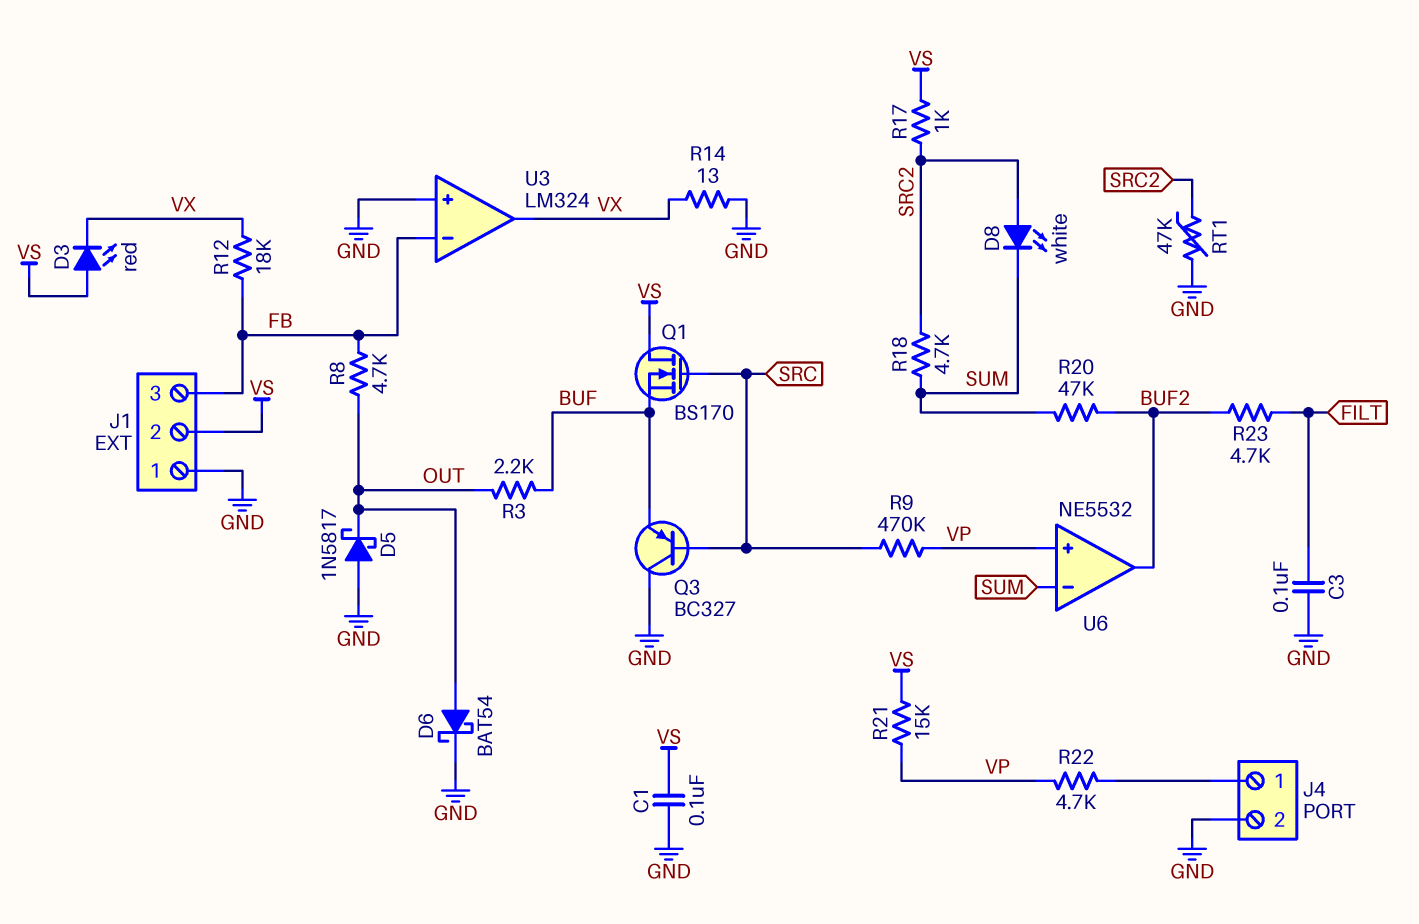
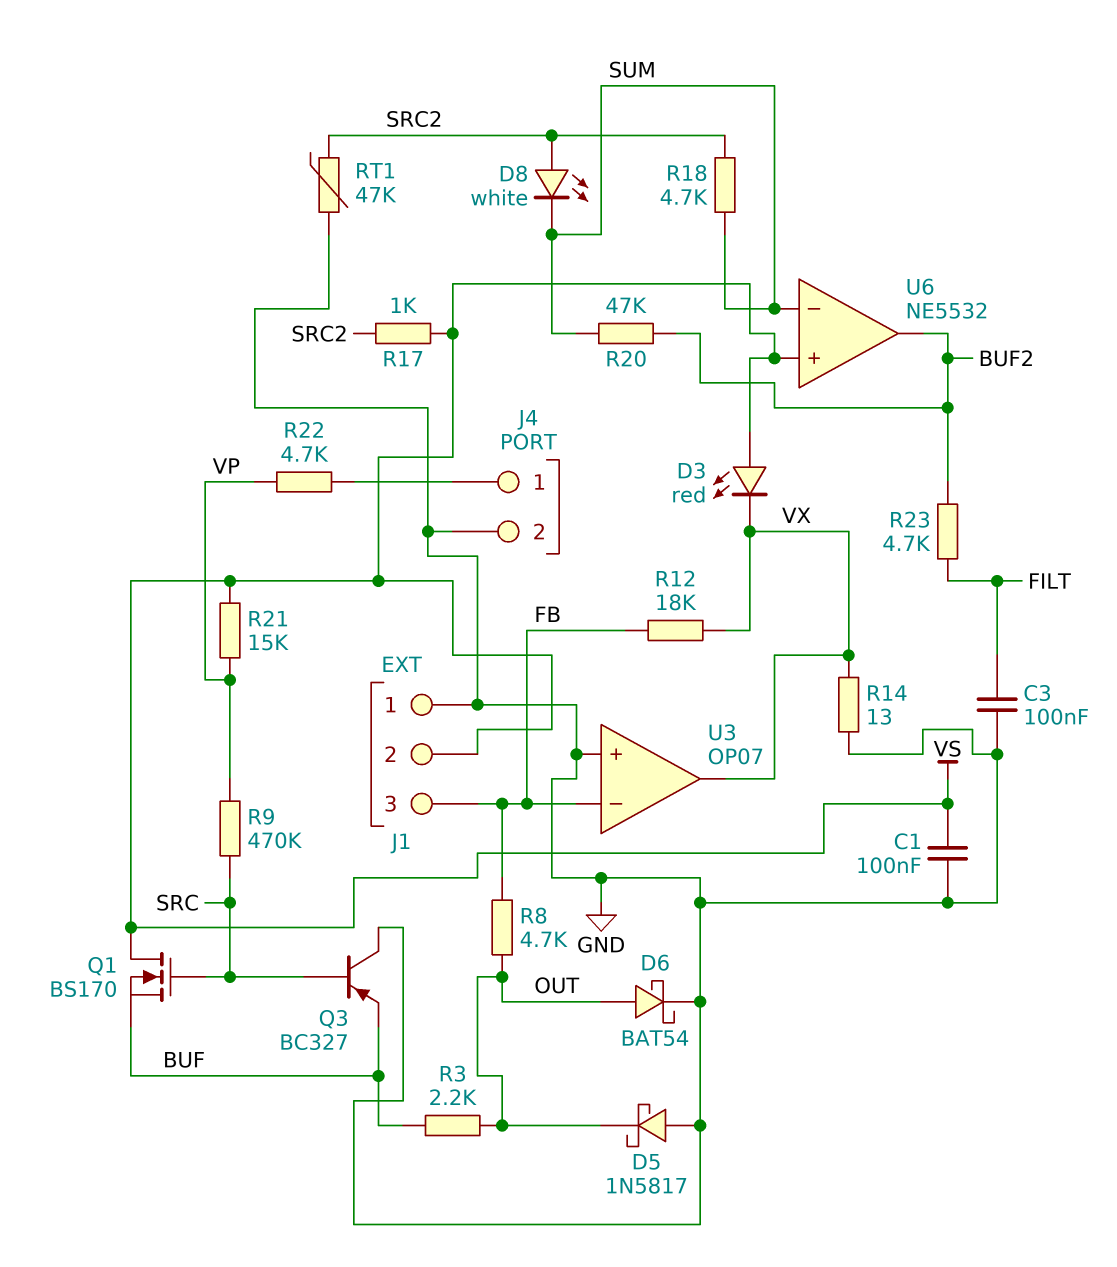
U3: LM324 -> OP07
U6 pin in+: VP -> VS

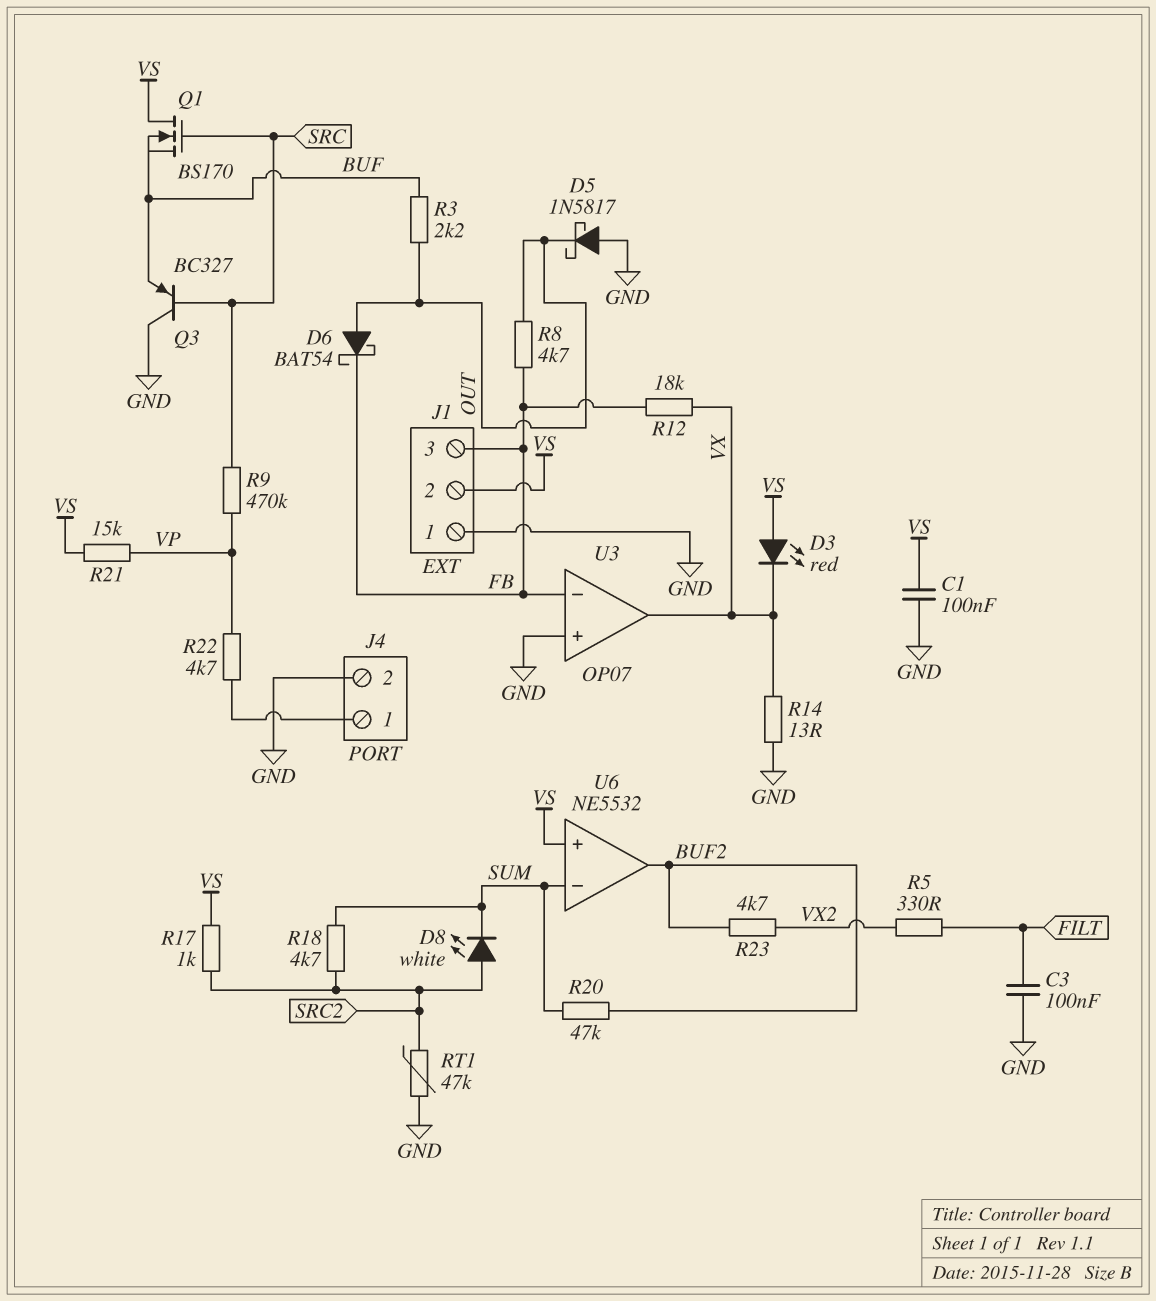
D6: schottky BAT54 (A OUT, K GND) -> schottky BAT54 (A OUT, K FB)
R5: none -> 330 (FILT, VX2)
R23: 4.7k (BUF2, FILT) -> 4.7k (BUF2, VX2)

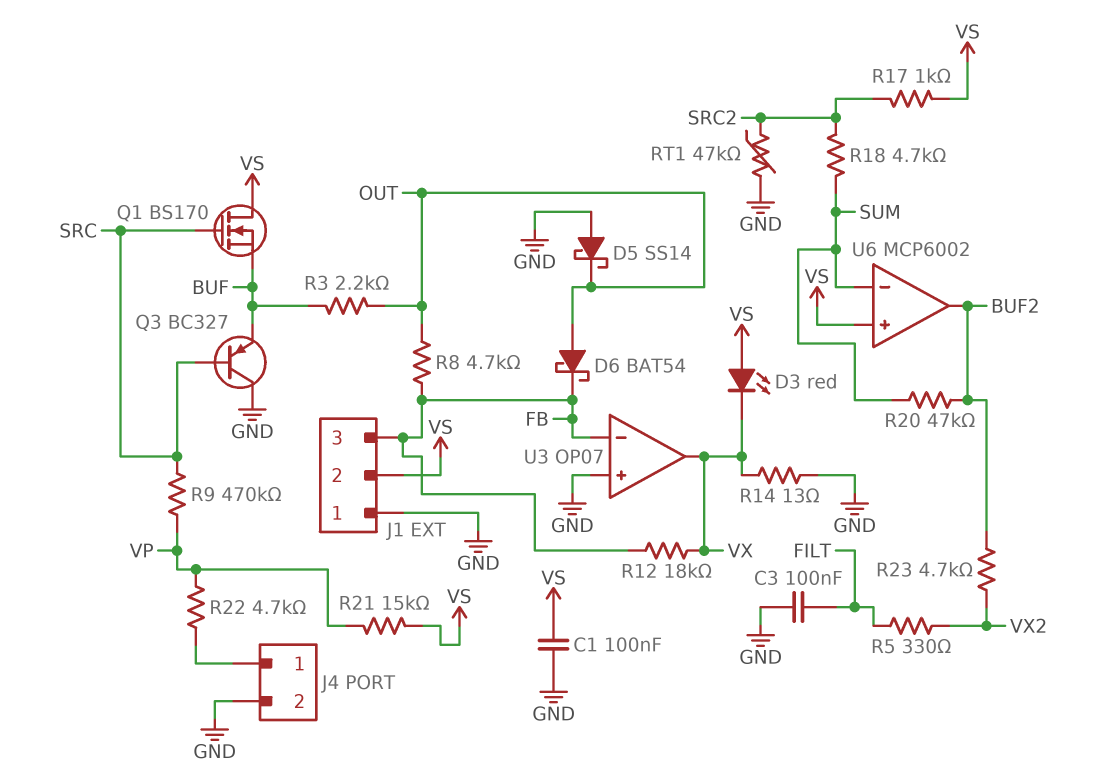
D5: schottky 1N5817 (A GND, K OUT) -> schottky SS14 (A GND, K OUT)
D8: LED white (A SRC2, K SUM) -> none
U6: NE5532 -> MCP6002

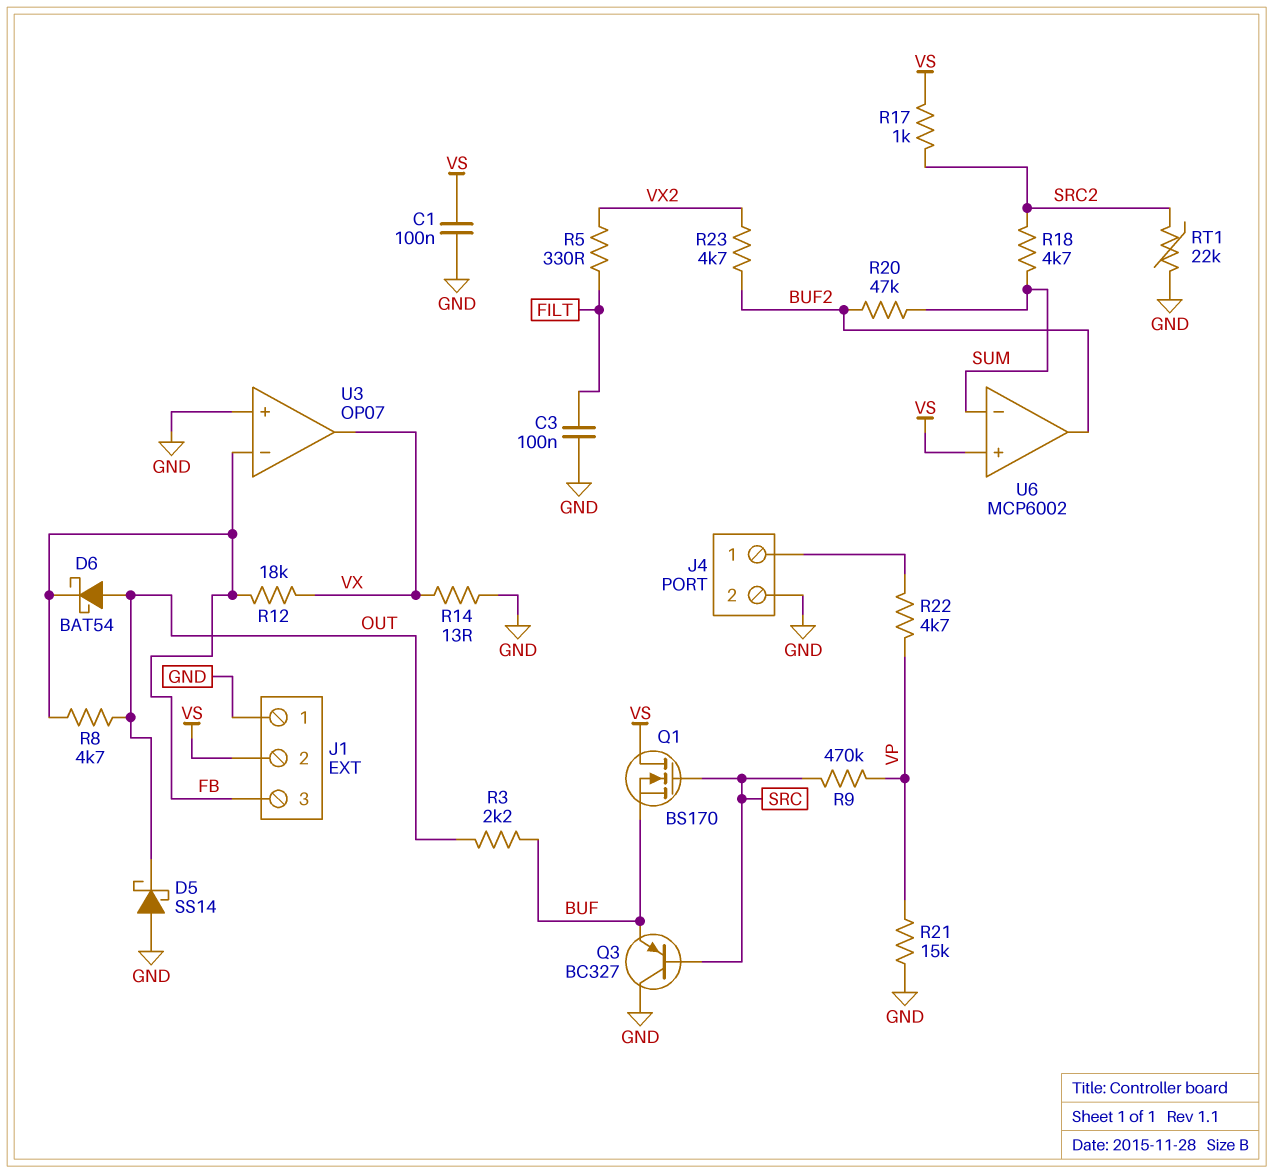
D3: LED red (A VS, K VX) -> none
R21: 15k (VP, VS) -> 15k (GND, VP)
RT1: 47k (GND, SRC2) -> 22k (GND, SRC2)

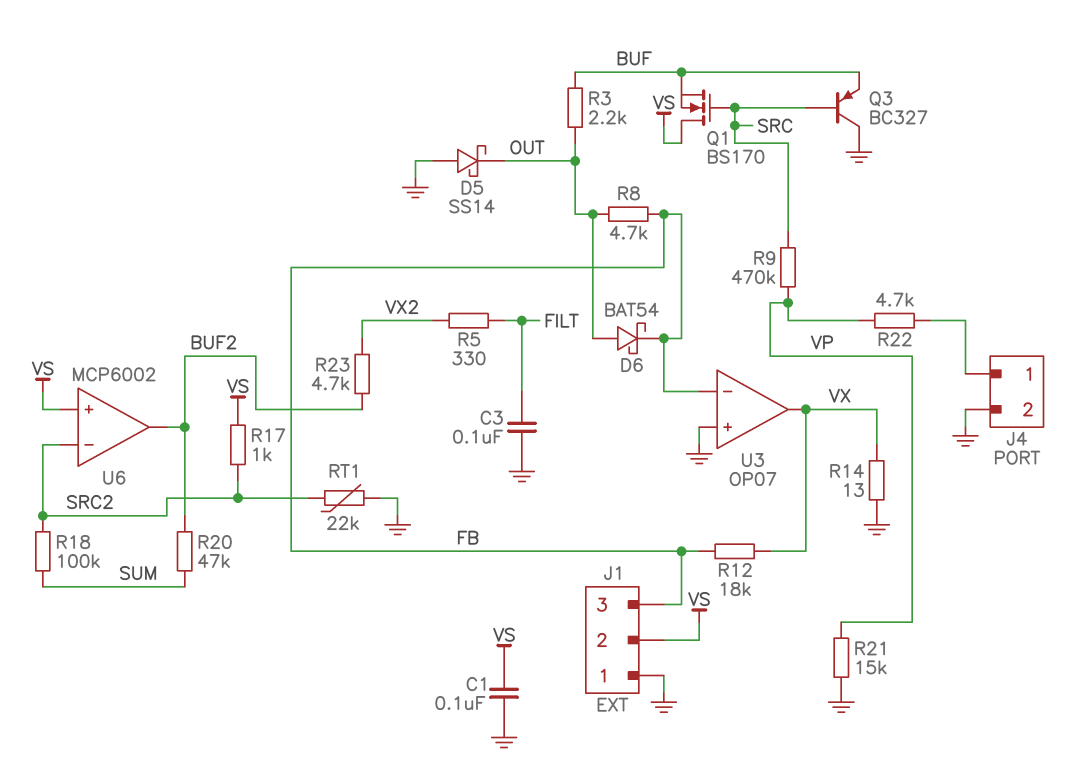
R18: 4.7k (SRC2, SUM) -> 100k (SRC2, SUM)
U6 pin in-: SUM -> SRC2

